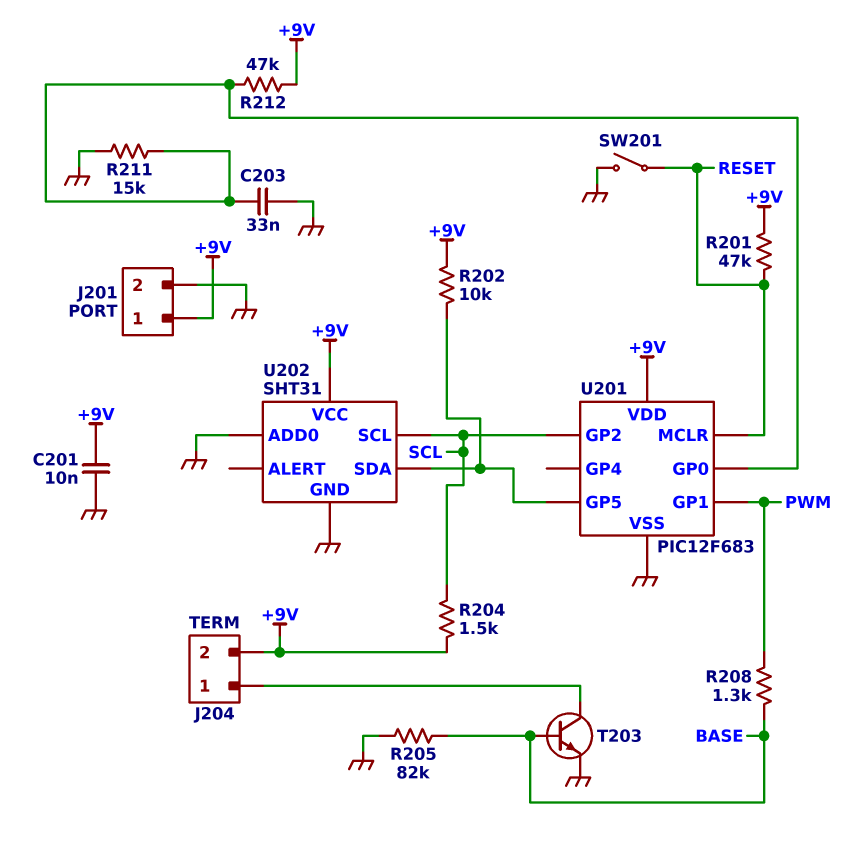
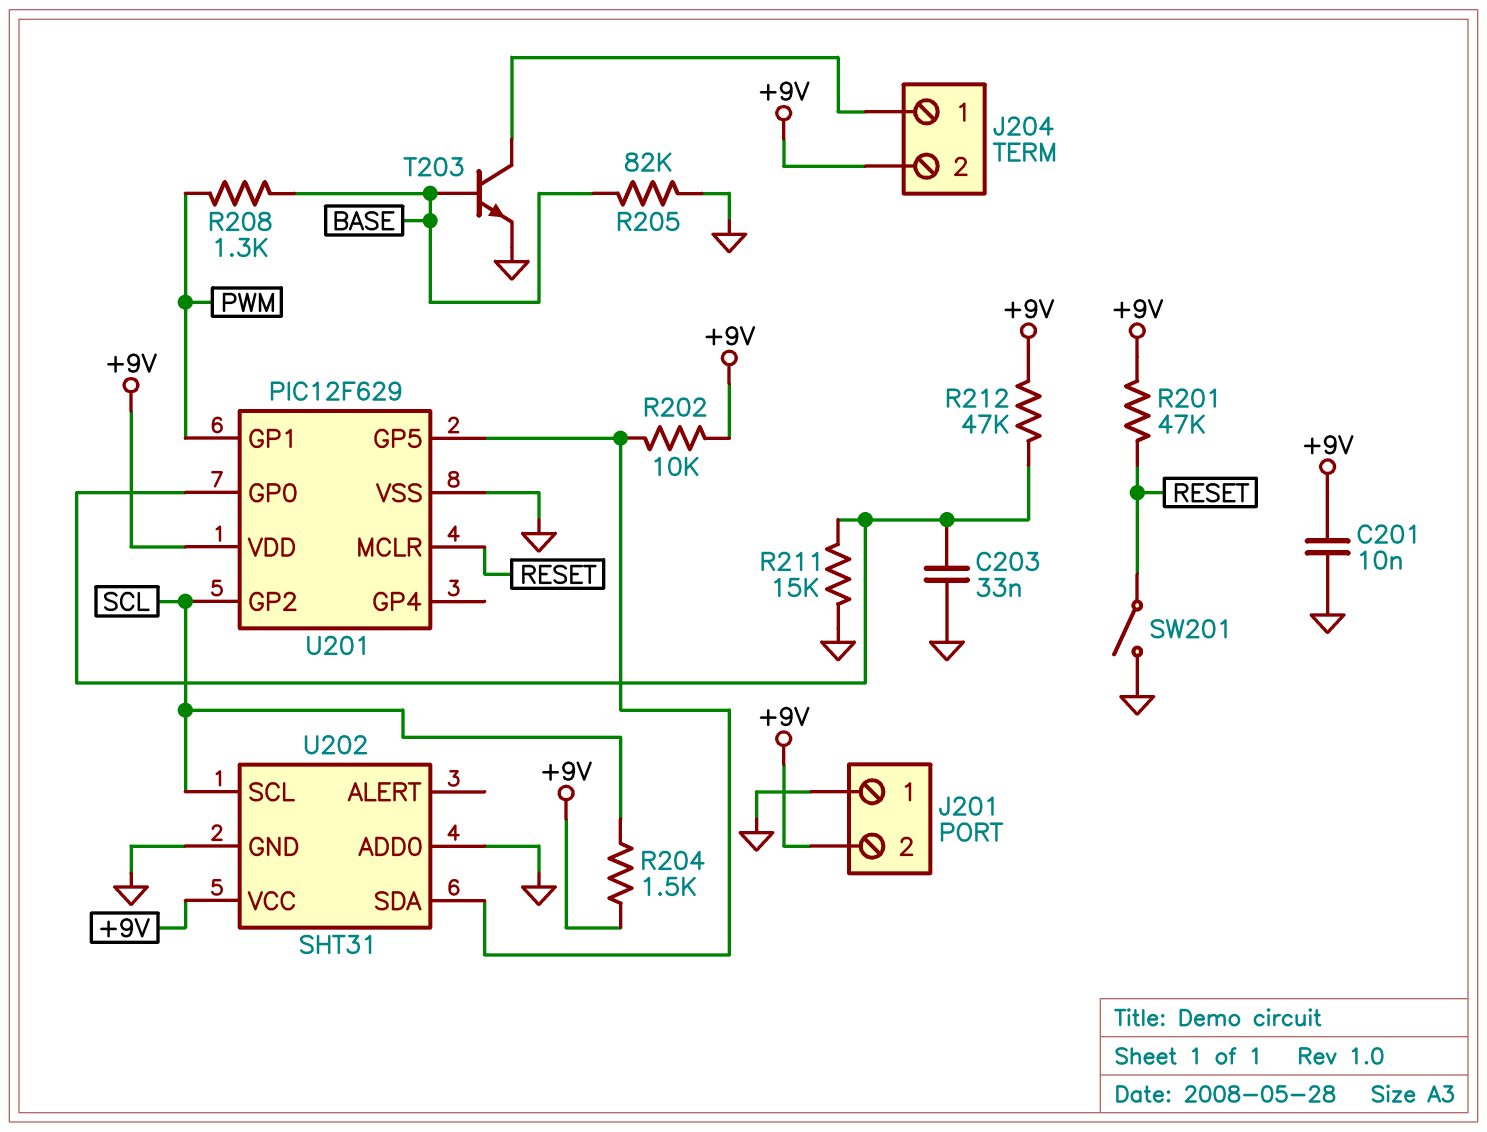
J201 pin 1: +9V -> GND
J201 pin 2: GND -> +9V
U201: PIC12F683 -> PIC12F629

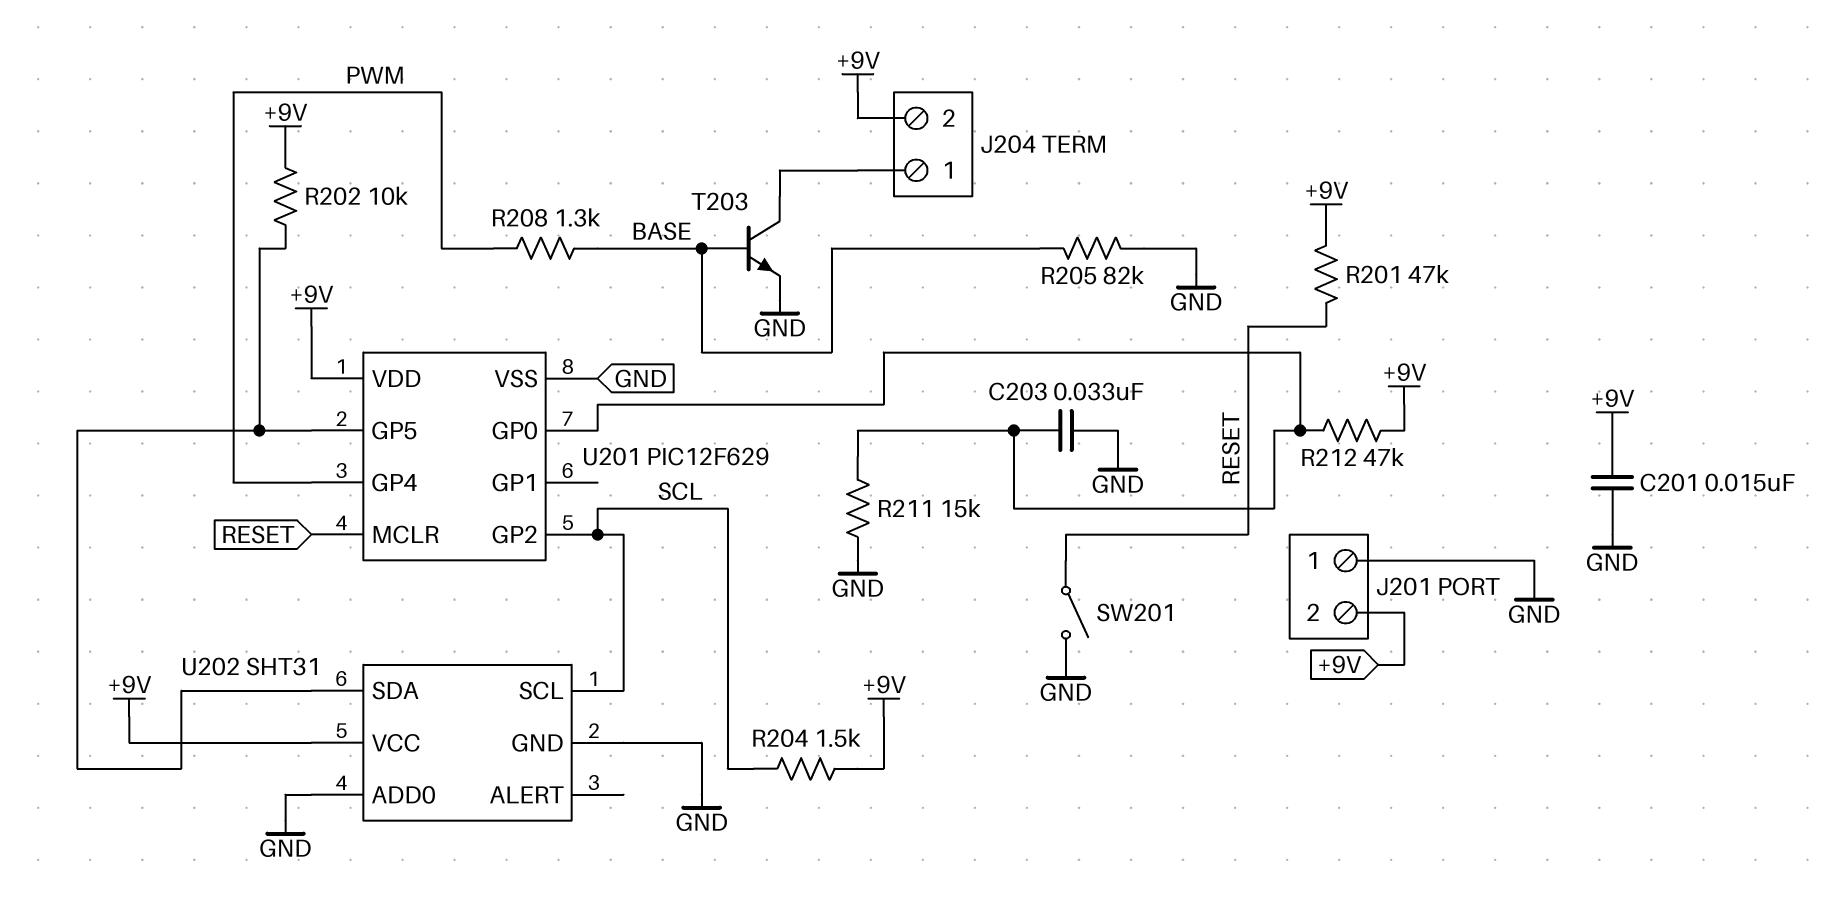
C201: 10nF (+9V, GND) -> 15nF (+9V, GND)
U201 pin GP1: PWM -> none
U201 pin GP4: none -> PWM

